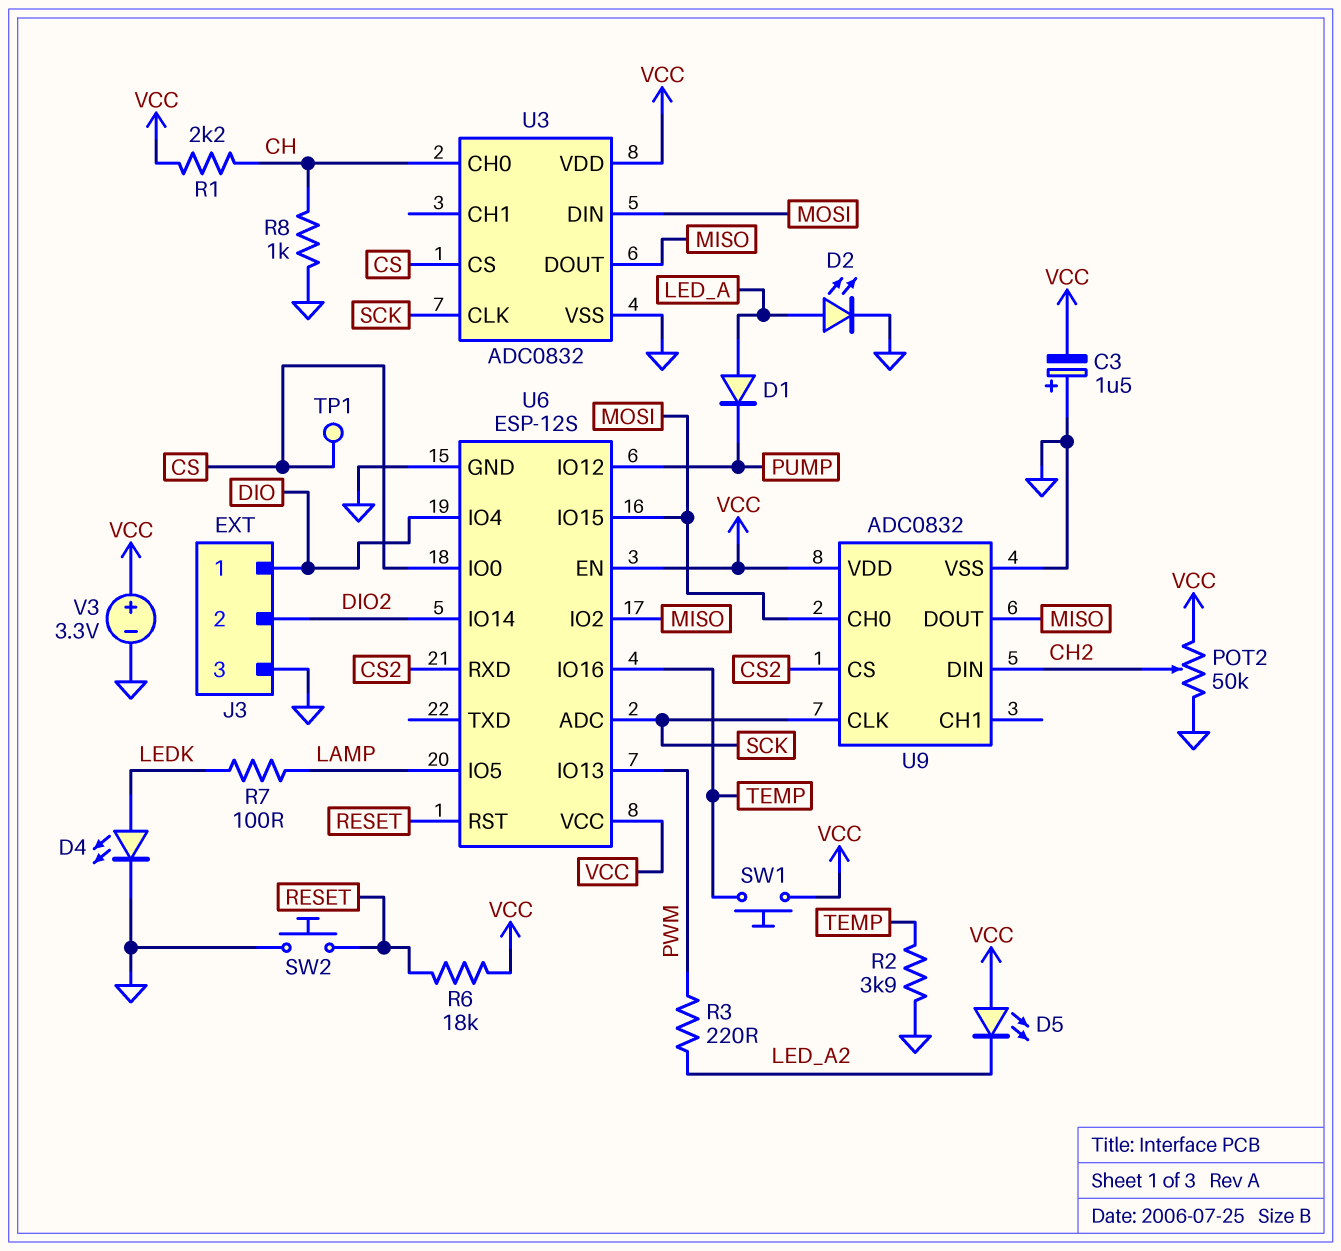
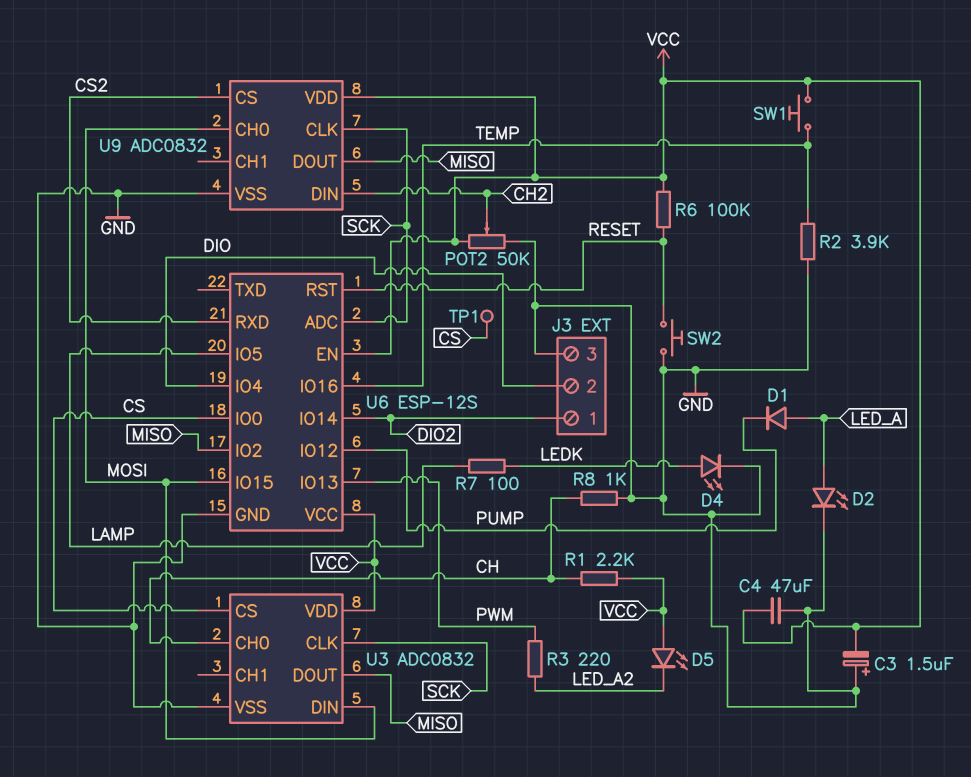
C4: none -> 47uF (GND, VCC)
J3 pin 1: DIO -> DIO2
J3 pin 2: DIO2 -> DIO
R6: 18k (RESET, VCC) -> 100k (RESET, VCC)
V3: 3.3V (plus VCC, minus GND) -> none

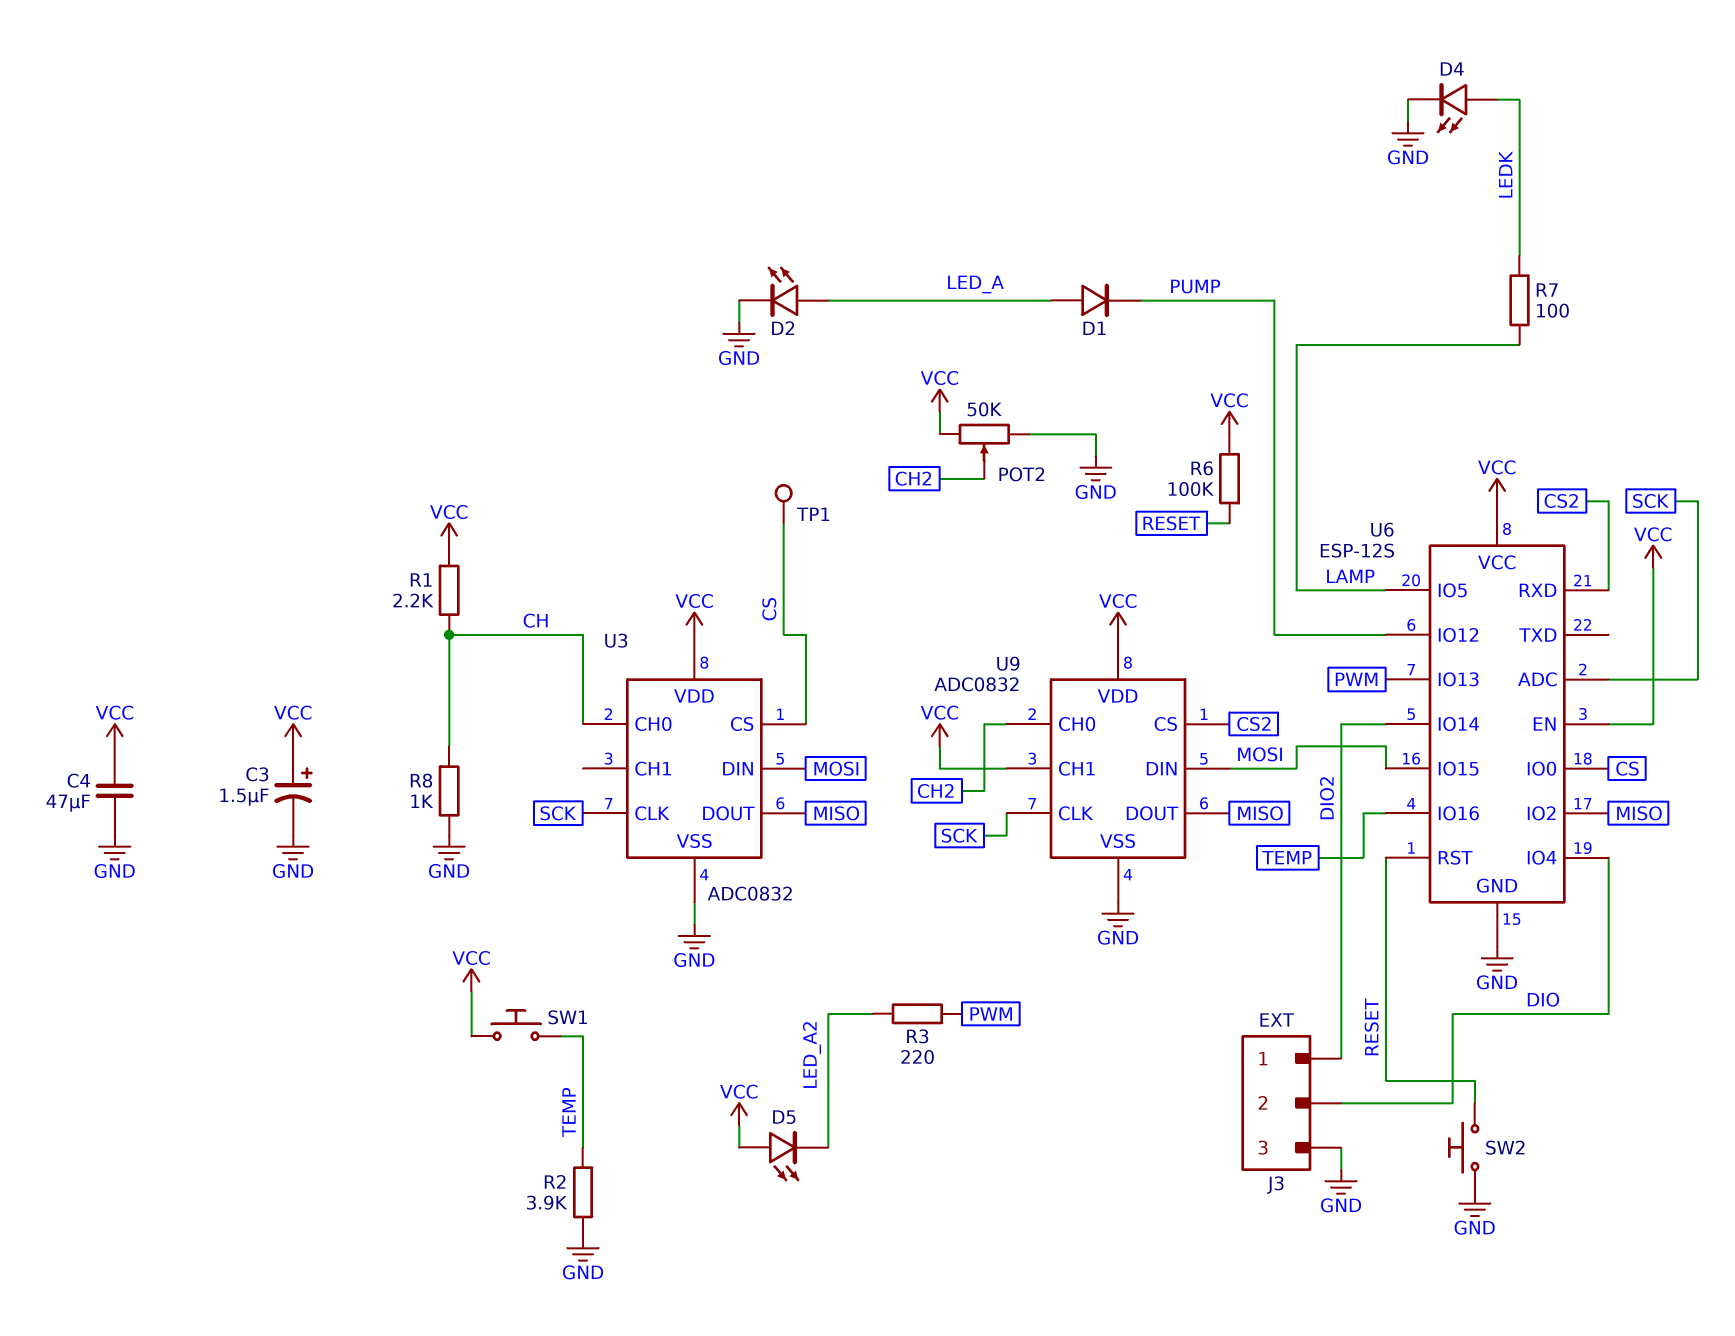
C3: 1.5uF (plus GND, minus VCC) -> 1.5uF (plus VCC, minus GND)
U9 pin CH0: MOSI -> CH2
U9 pin CH1: none -> VCC
U9 pin DIN: CH2 -> MOSI

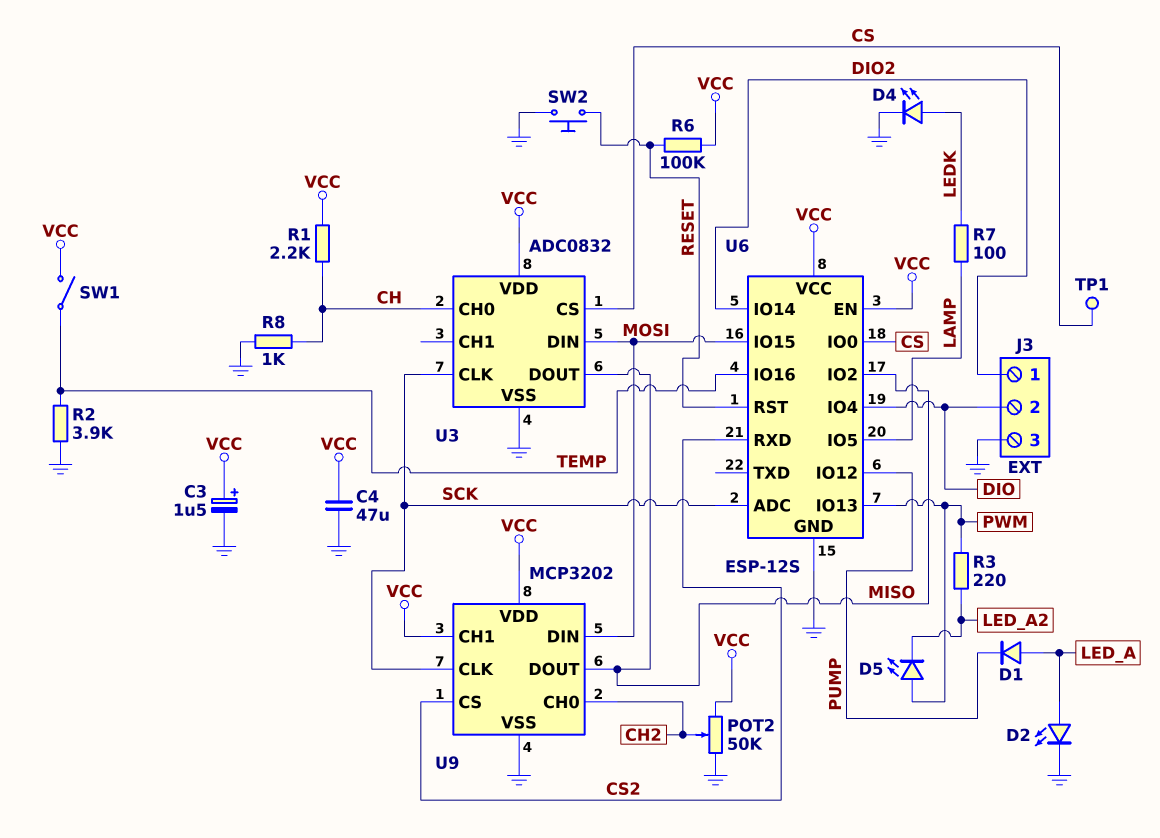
D5: LED (A VCC, K LED_A2) -> LED (A PWM, K LED_A2)
SW1: button (TEMP, VCC) -> switch (TEMP, VCC)
U9: ADC0832 -> MCP3202

